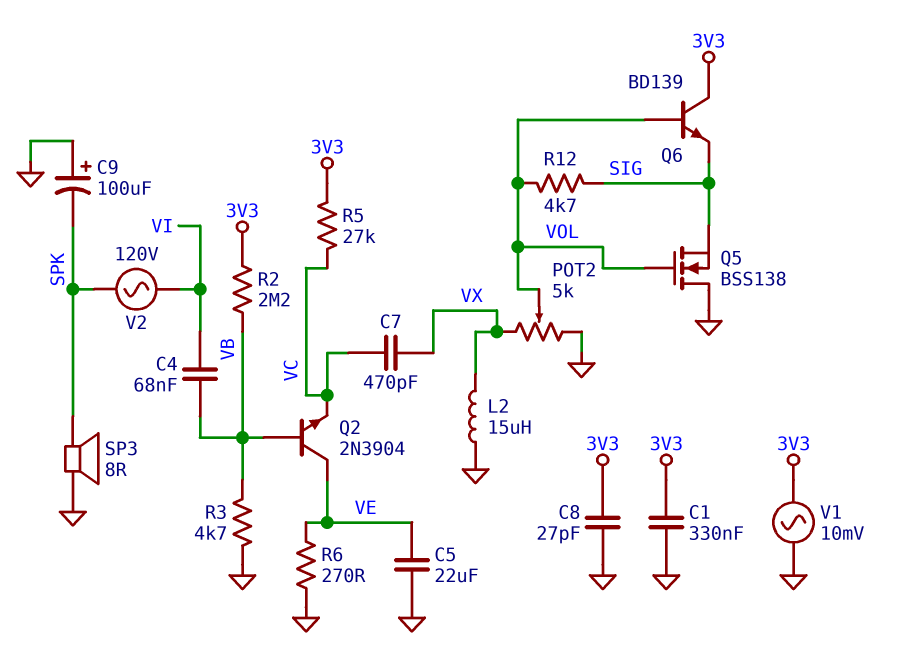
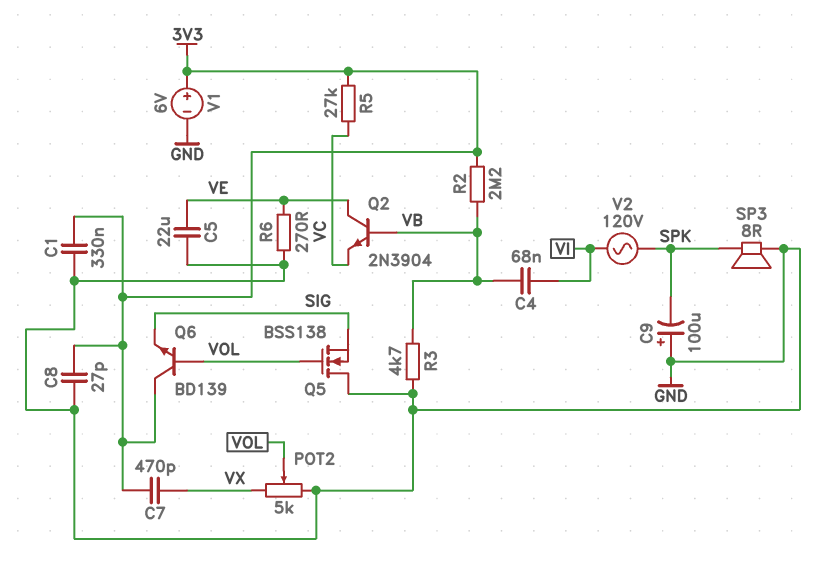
C7: 470pF (VC, VX) -> 470pF (3V3, VX)
L2: 15uH (GND, VX) -> none
R12: 4.7k (SIG, VOL) -> none
V1: AC 10mV (3V3, GND) -> 6V (plus 3V3, minus GND)

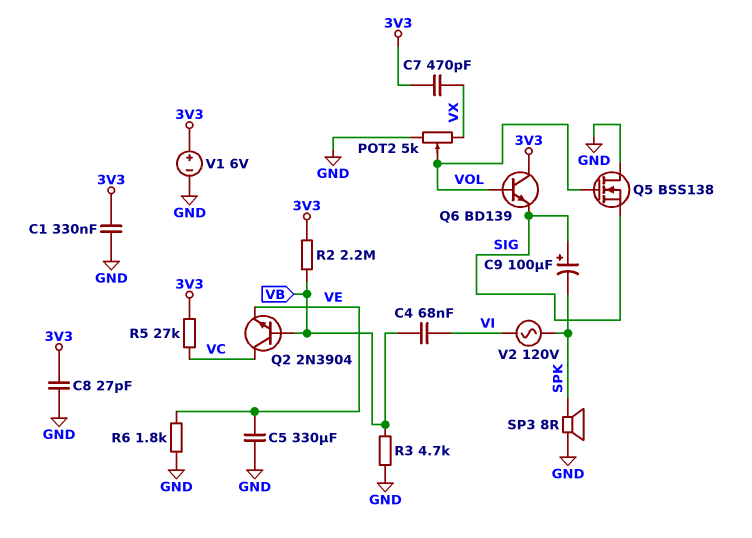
C5: 22uF (GND, VE) -> 330uF (GND, VE)
C9: 100uF (plus GND, minus SPK) -> 100uF (plus SIG, minus SPK)
Q2: NPN 2N3904 (B VB, C VE, E VC) -> NPN 2N3904 (B VB, C VC, E VE)
R6: 270 (GND, VE) -> 1.8k (GND, VE)

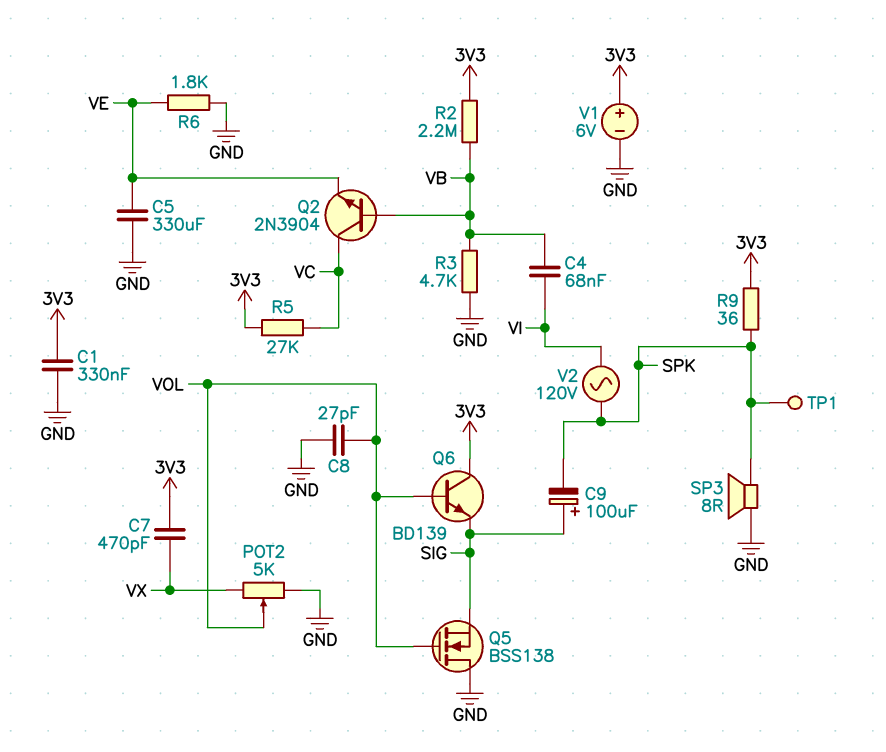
C8: 27pF (3V3, GND) -> 27pF (GND, VOL)
R9: none -> 36 (3V3, SPK)
TP1: none -> test point (SPK)

